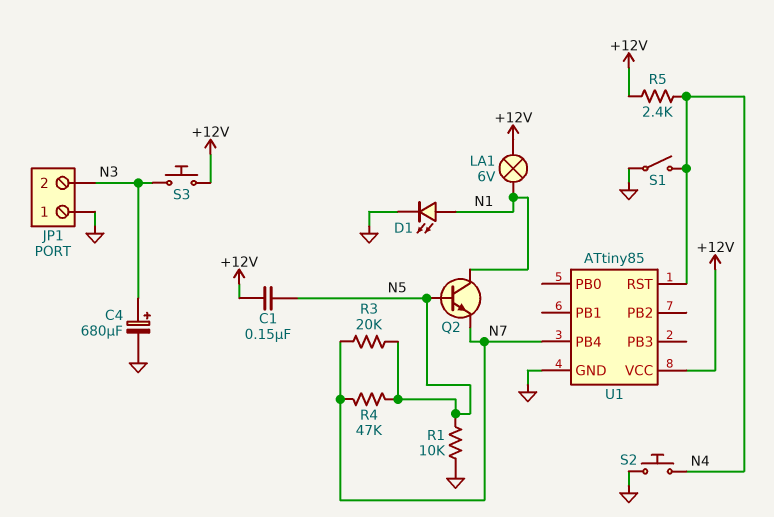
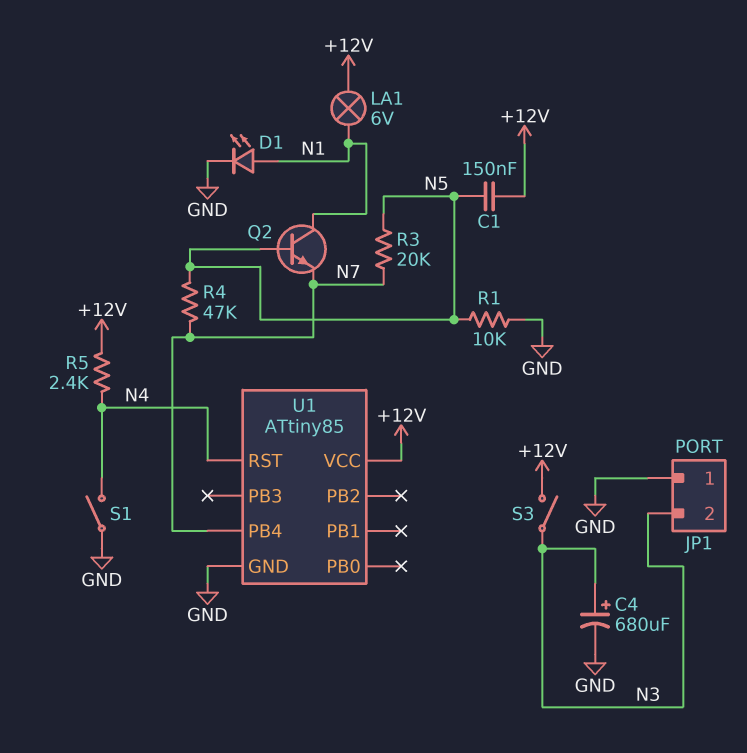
S2: button (GND, N4) -> none
S3: button (+12V, N3) -> switch (+12V, N3)

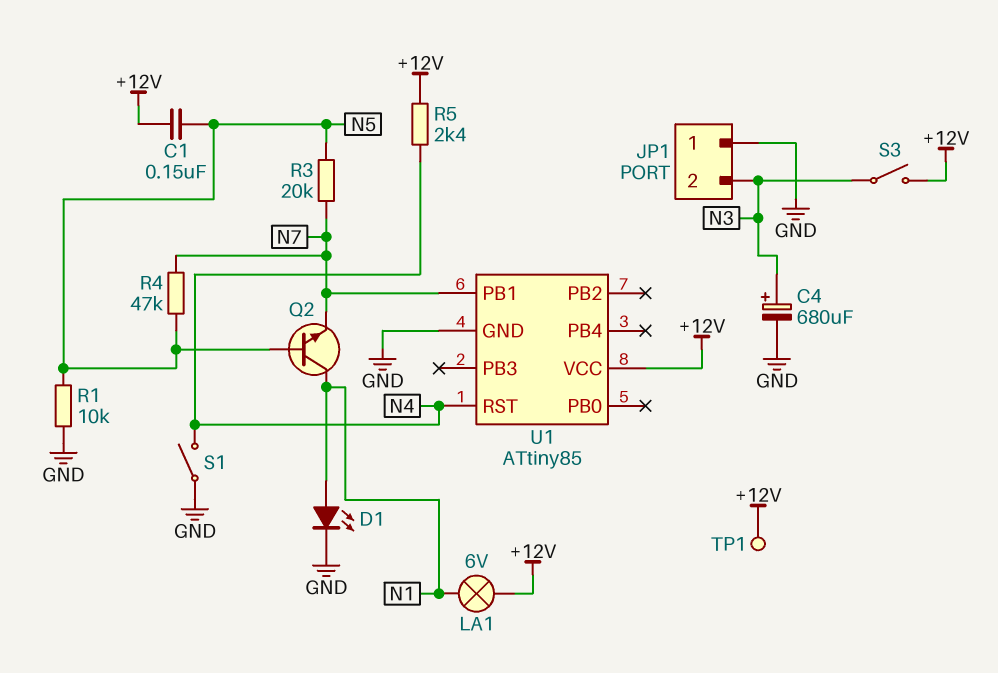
TP1: none -> test point (+12V)
U1 pin PB1: none -> N7
U1 pin PB4: N7 -> none

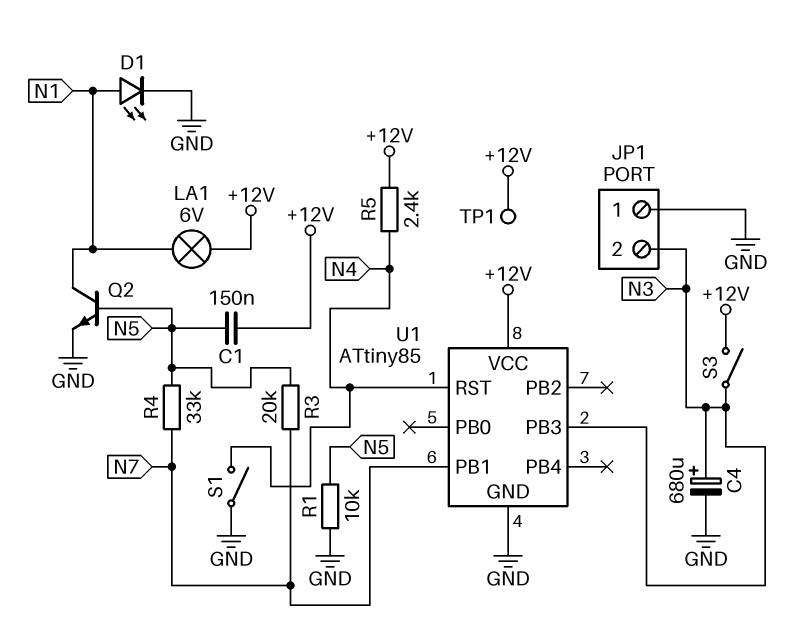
Q2: NPN (B N5, C N1, E N7) -> NPN (B N5, C N1, E GND)
R4: 47k (N5, N7) -> 33k (N5, N7)
U1 pin PB3: none -> N3

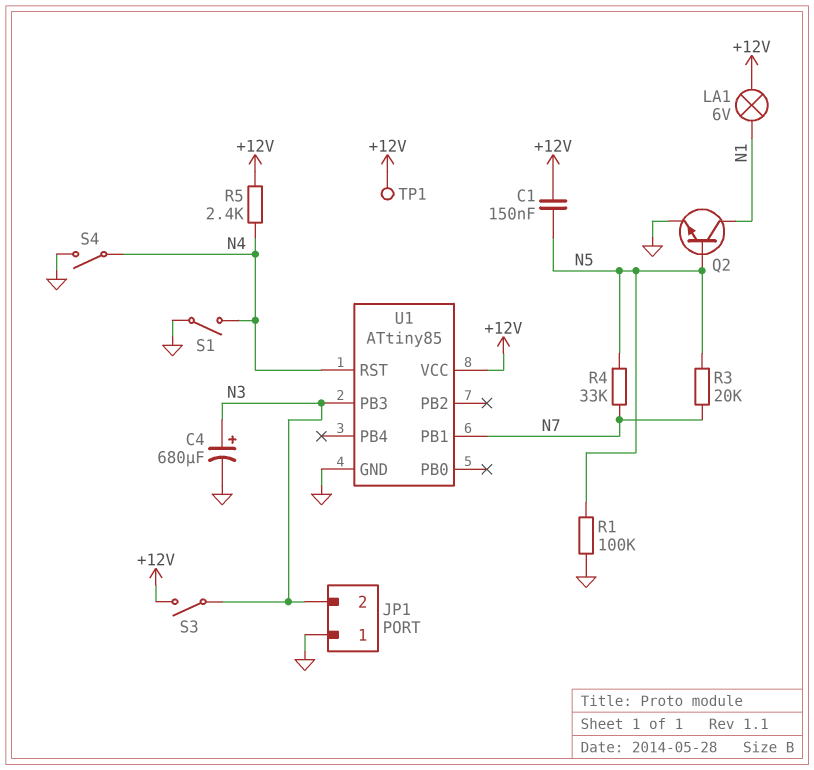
D1: LED (A N1, K GND) -> none
R1: 10k (GND, N5) -> 100k (GND, N5)
S4: none -> switch (GND, N4)

